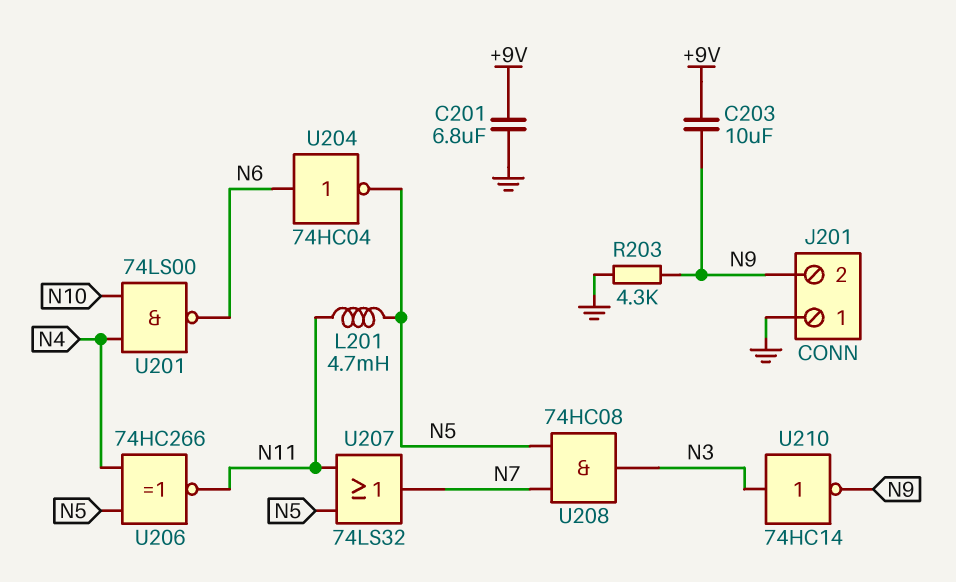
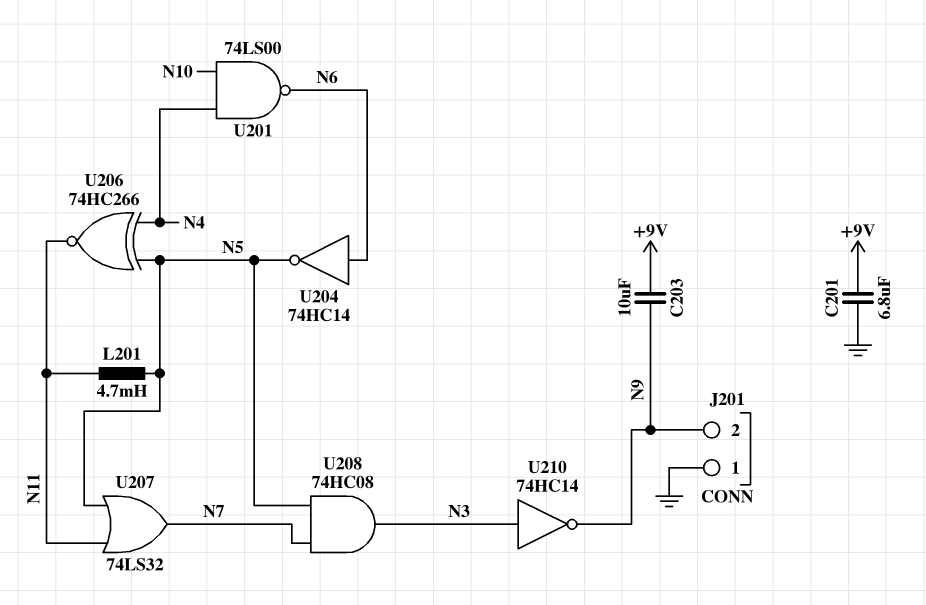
R203: 4.3k (GND, N9) -> none
U204: NOT 74HC04 (in N6, out N5) -> NOT 74HC14 (in N6, out N5)

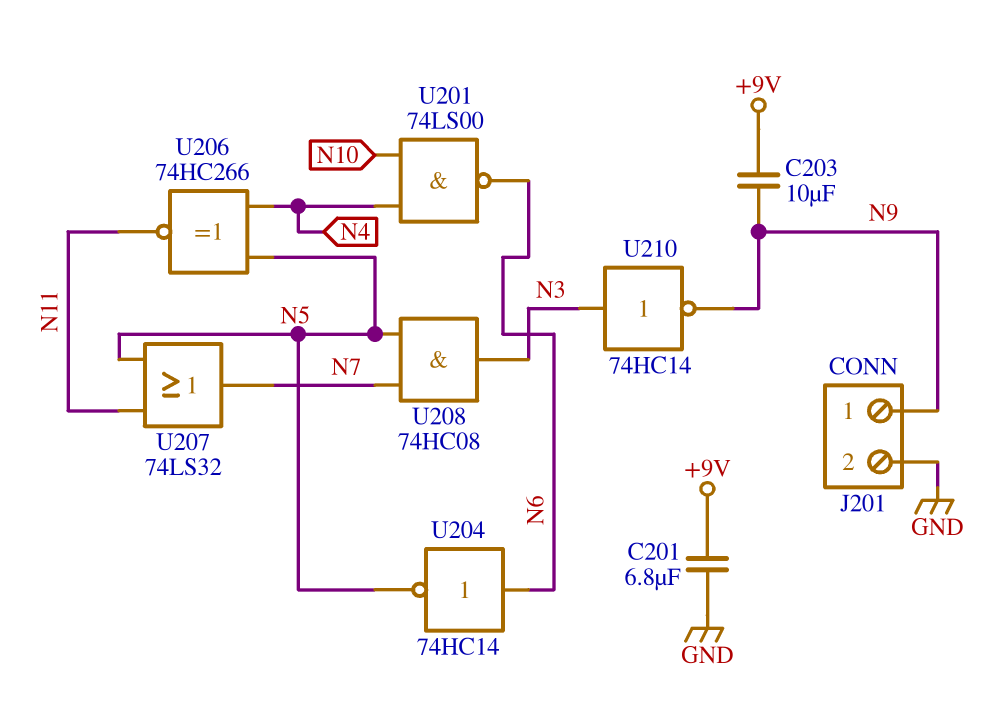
J201 pin 1: GND -> N9
J201 pin 2: N9 -> GND
L201: 4.7mH (N5, N11) -> none

